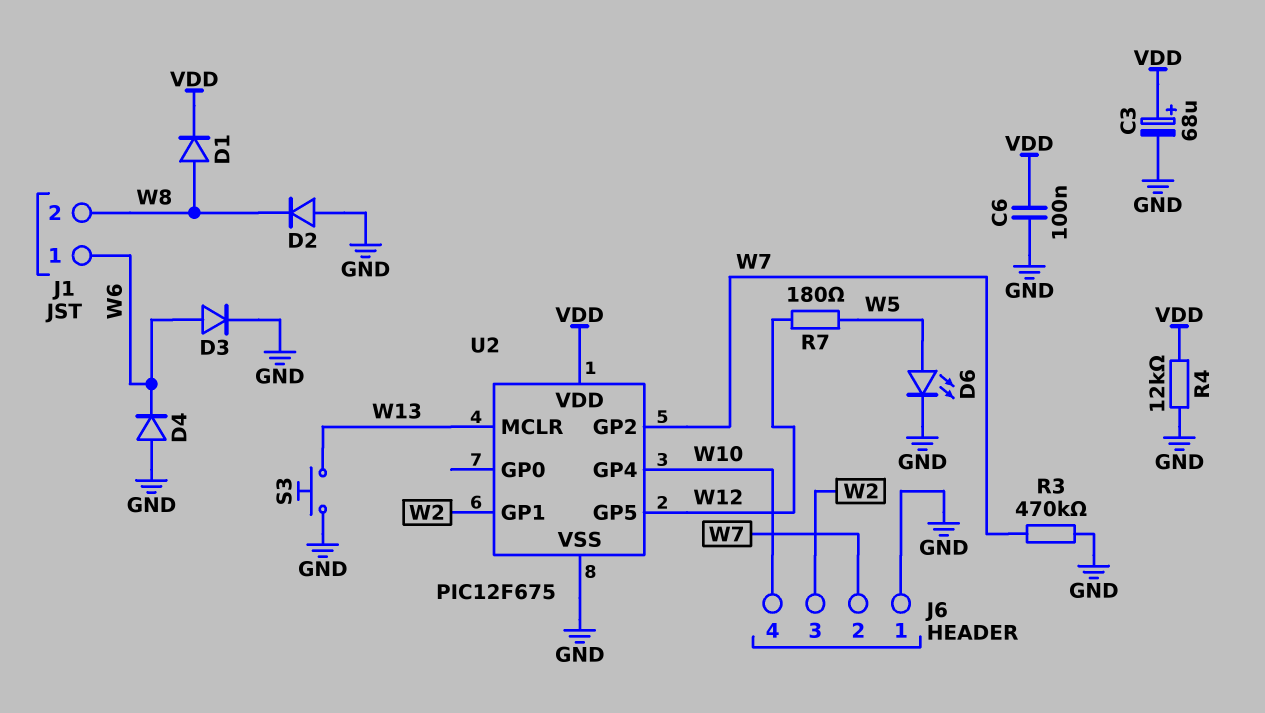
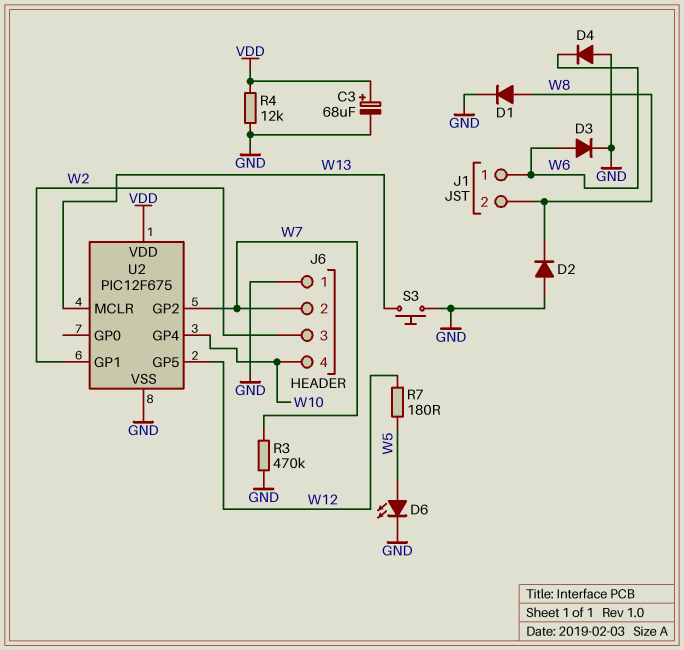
C6: 100nF (GND, VDD) -> none
D1: diode (A W8, K VDD) -> diode (A W8, K GND)

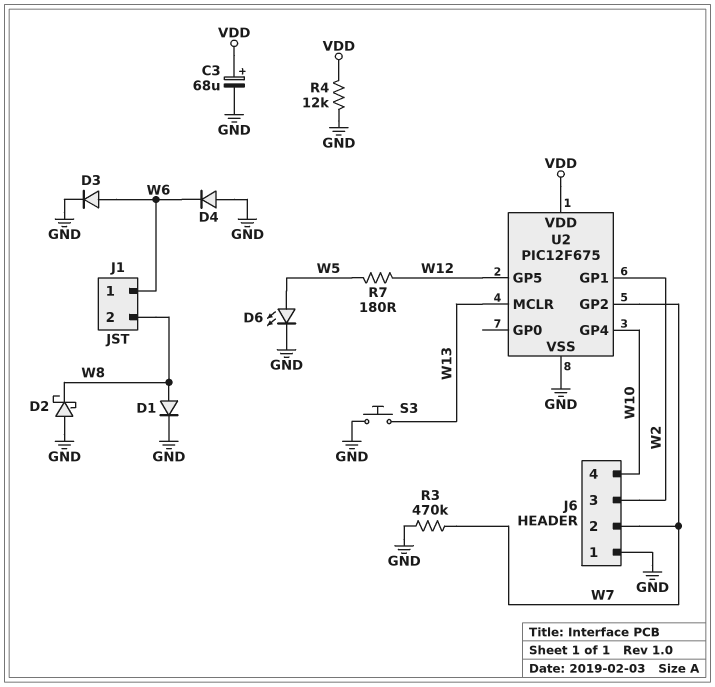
D2: diode (A GND, K W8) -> schottky (A GND, K W8)

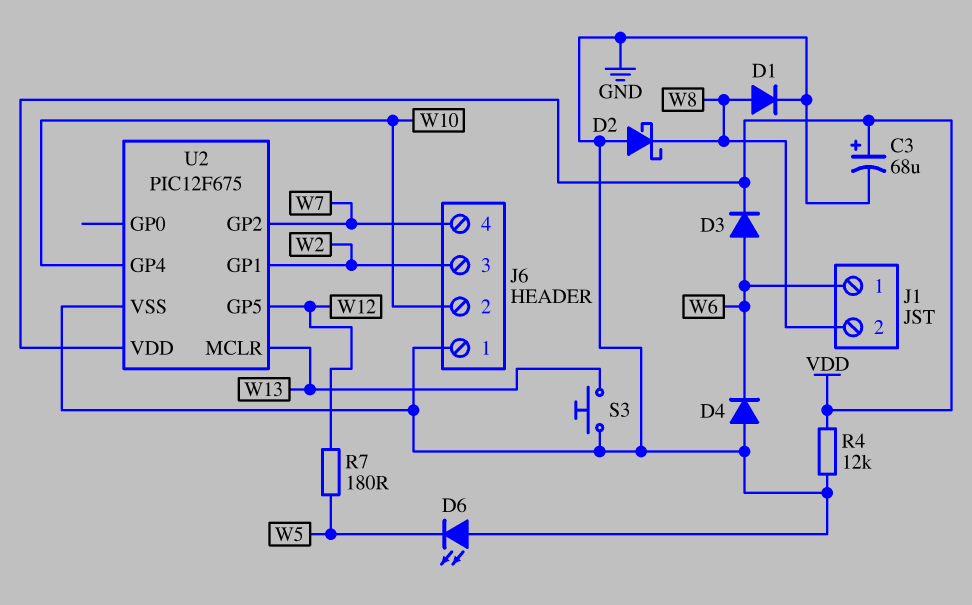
D3: diode (A W6, K GND) -> diode (A W6, K VDD)
D6: LED (A W5, K GND) -> LED (A GND, K W5)
J6 pin 2: W7 -> W10
J6 pin 4: W10 -> W7
R3: 470k (GND, W7) -> none

